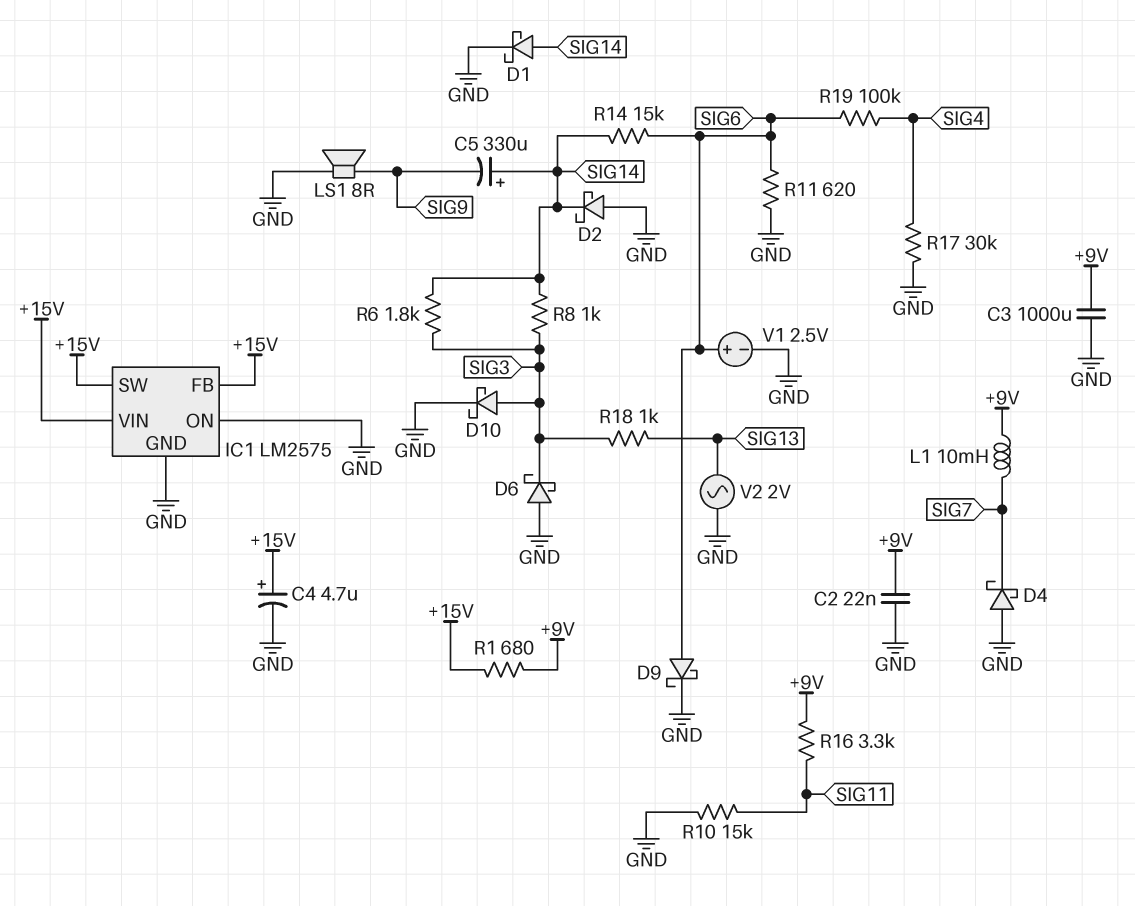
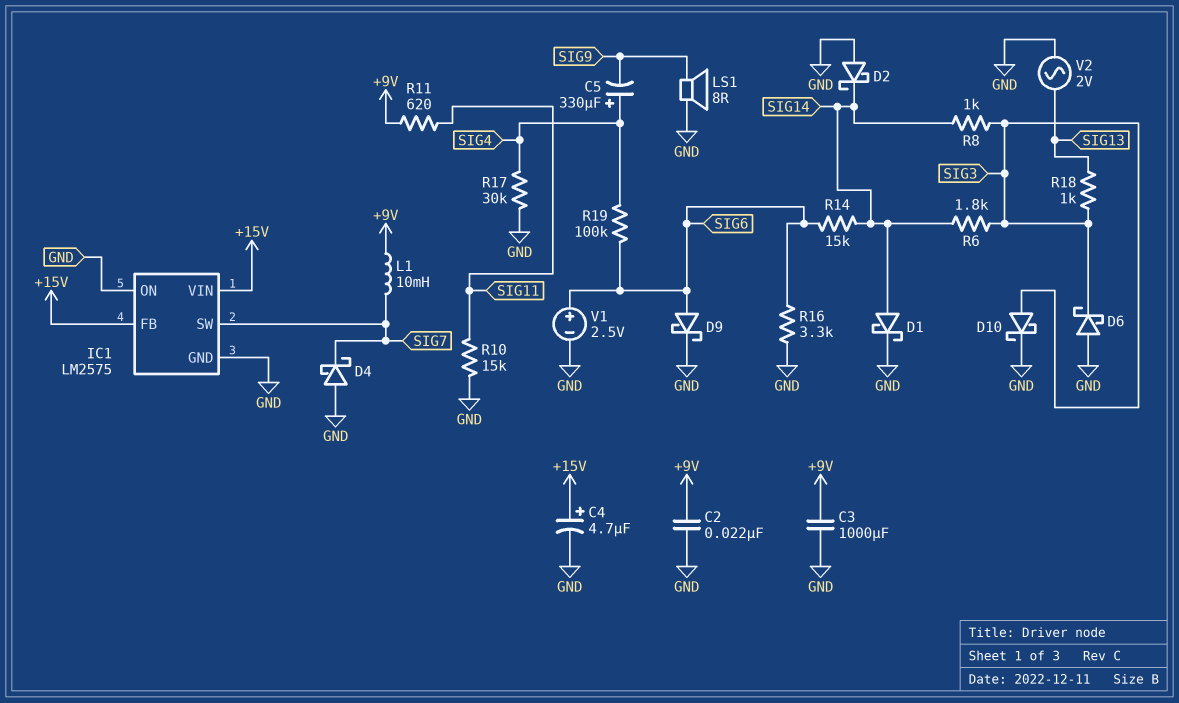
C5: 330uF (plus SIG14, minus SIG9) -> 330uF (plus SIG4, minus SIG9)
IC1 pin SW: +15V -> SIG7
R1: 680 (+9V, +15V) -> none
R11: 620 (GND, SIG6) -> 620 (+9V, SIG11)
R16: 3.3k (+9V, SIG11) -> 3.3k (GND, SIG6)

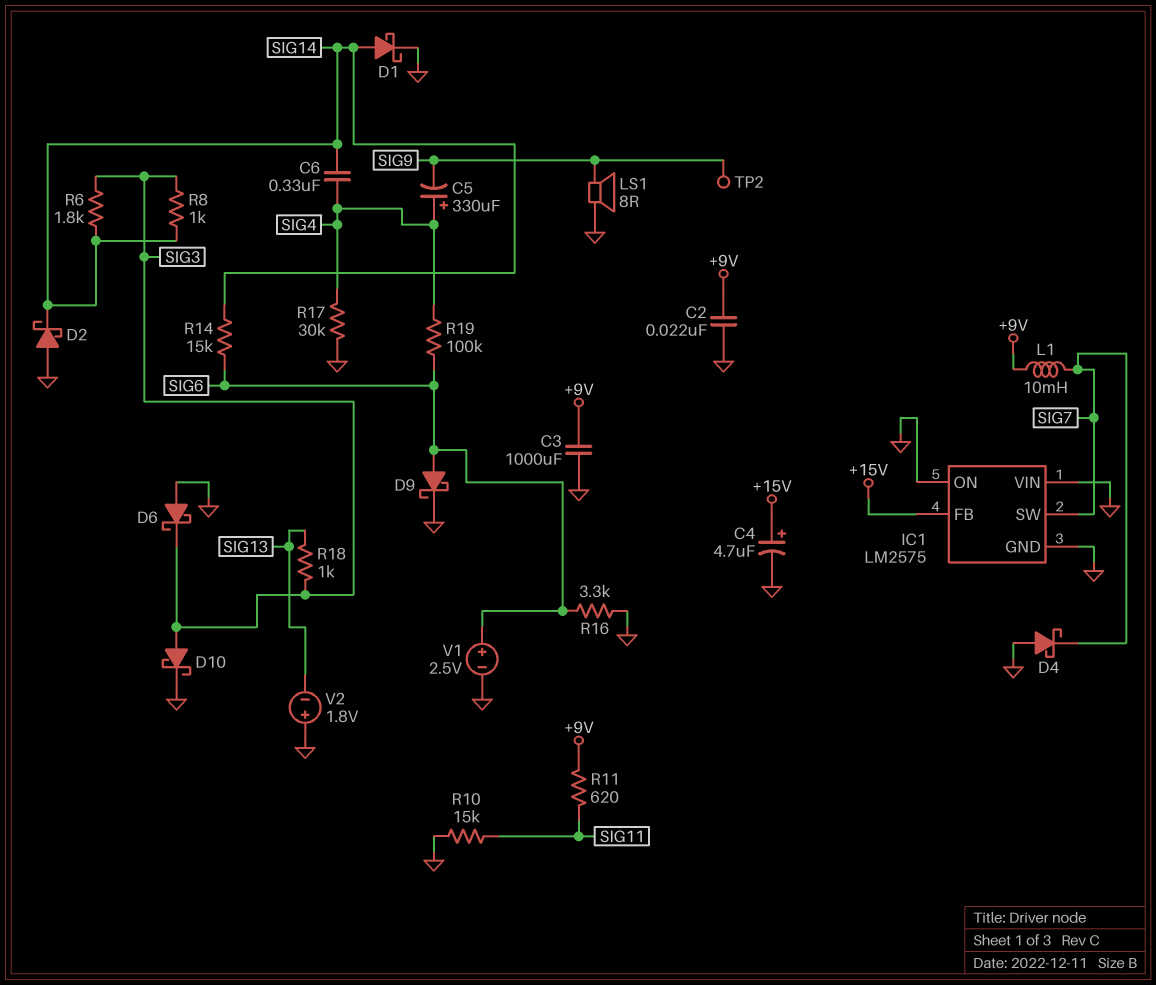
C6: none -> 330nF (SIG4, SIG14)
IC1 pin VIN: +15V -> GND
TP2: none -> test point (SIG9)
V2: AC 2V (GND, SIG13) -> 1.8V (plus GND, minus SIG13)

